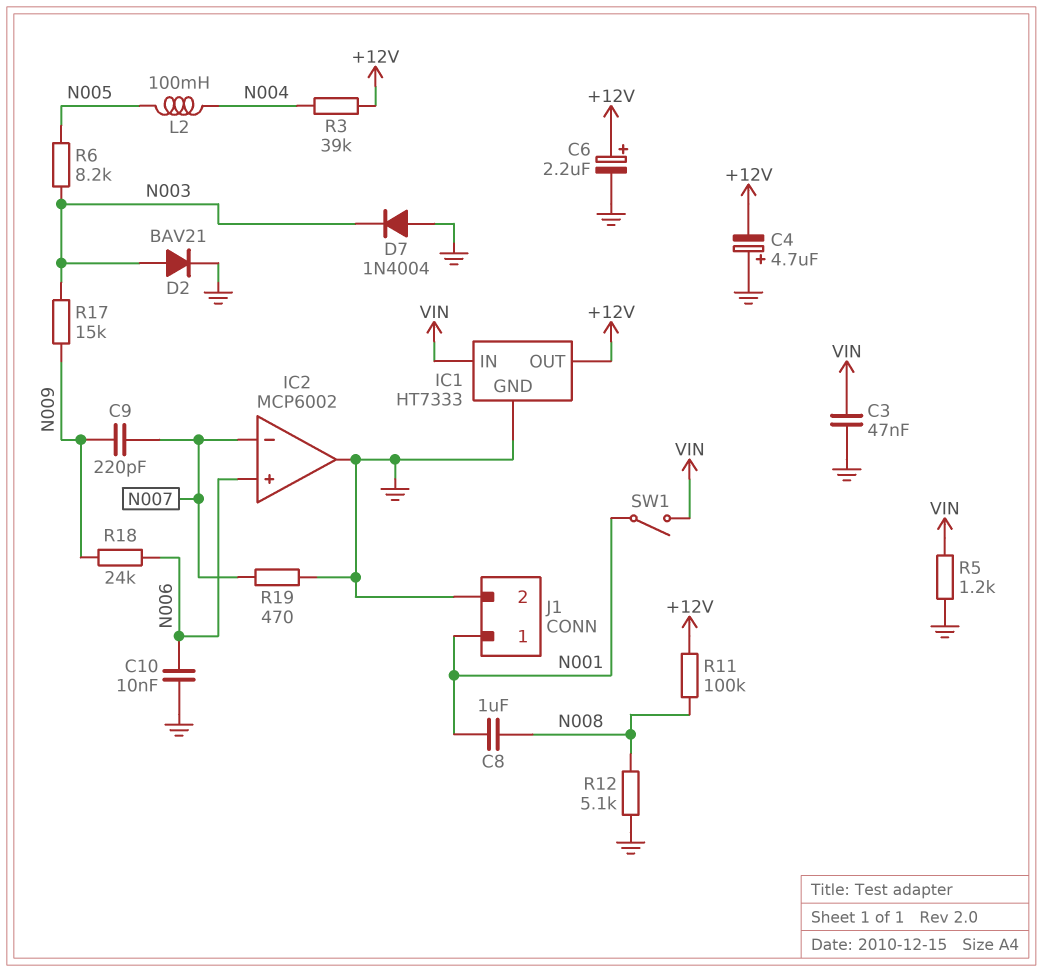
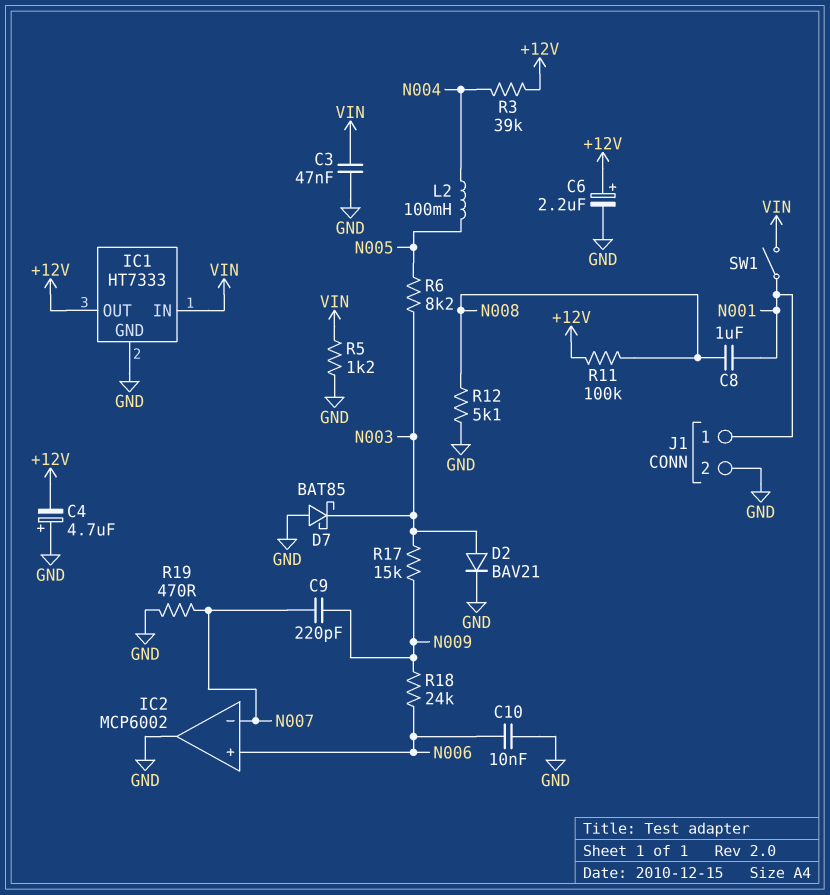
D7: diode 1N4004 (A GND, K N003) -> schottky BAT85 (A GND, K N003)

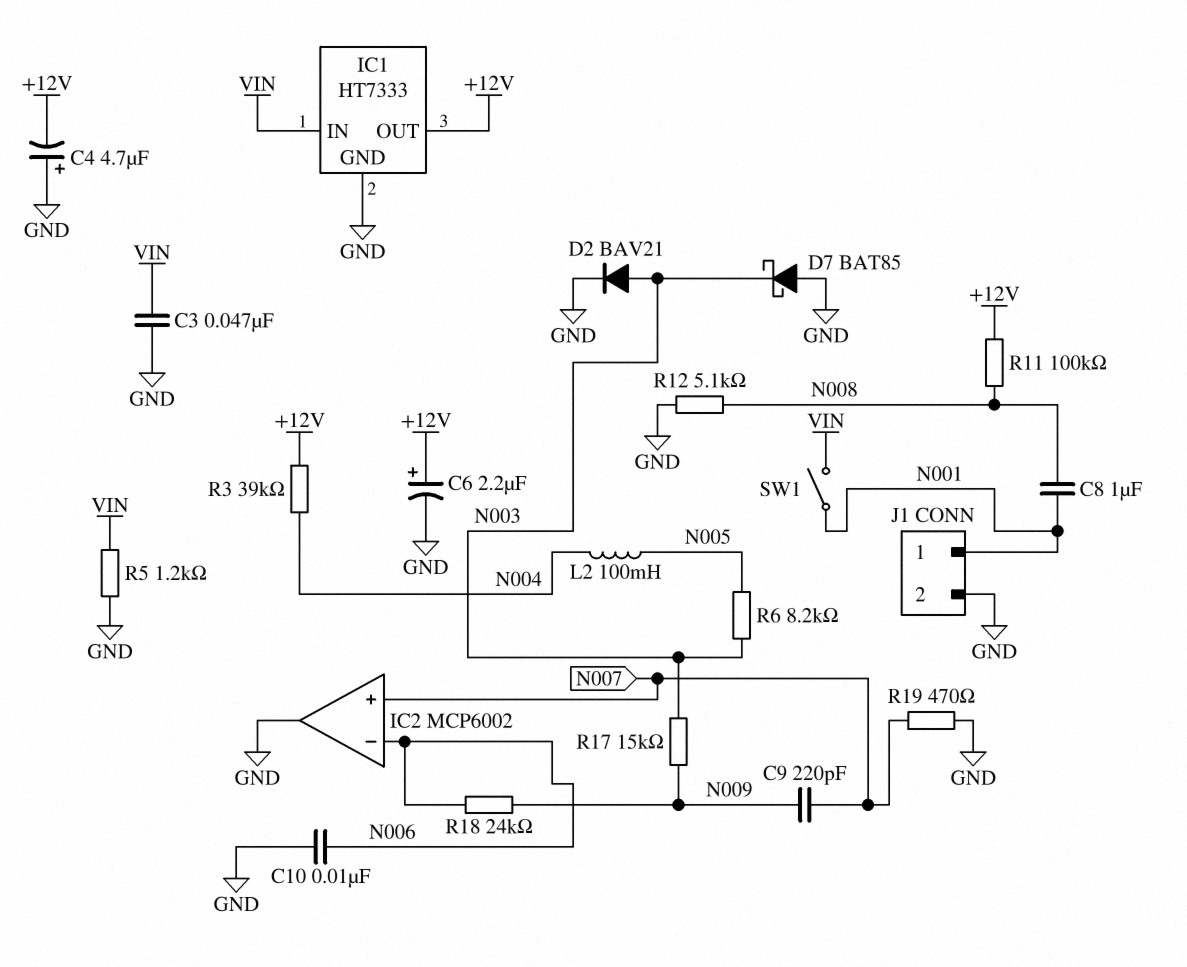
IC2 pin in+: N006 -> N007
IC2 pin in-: N007 -> N006

